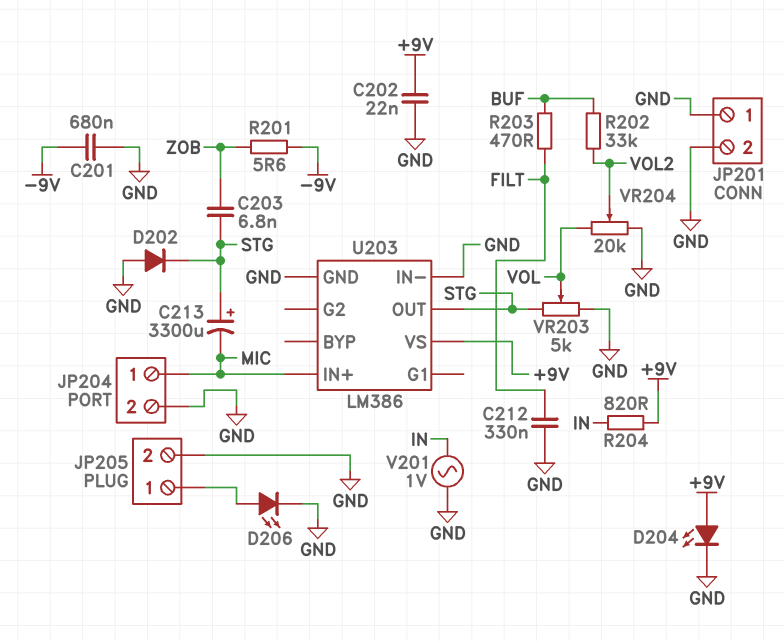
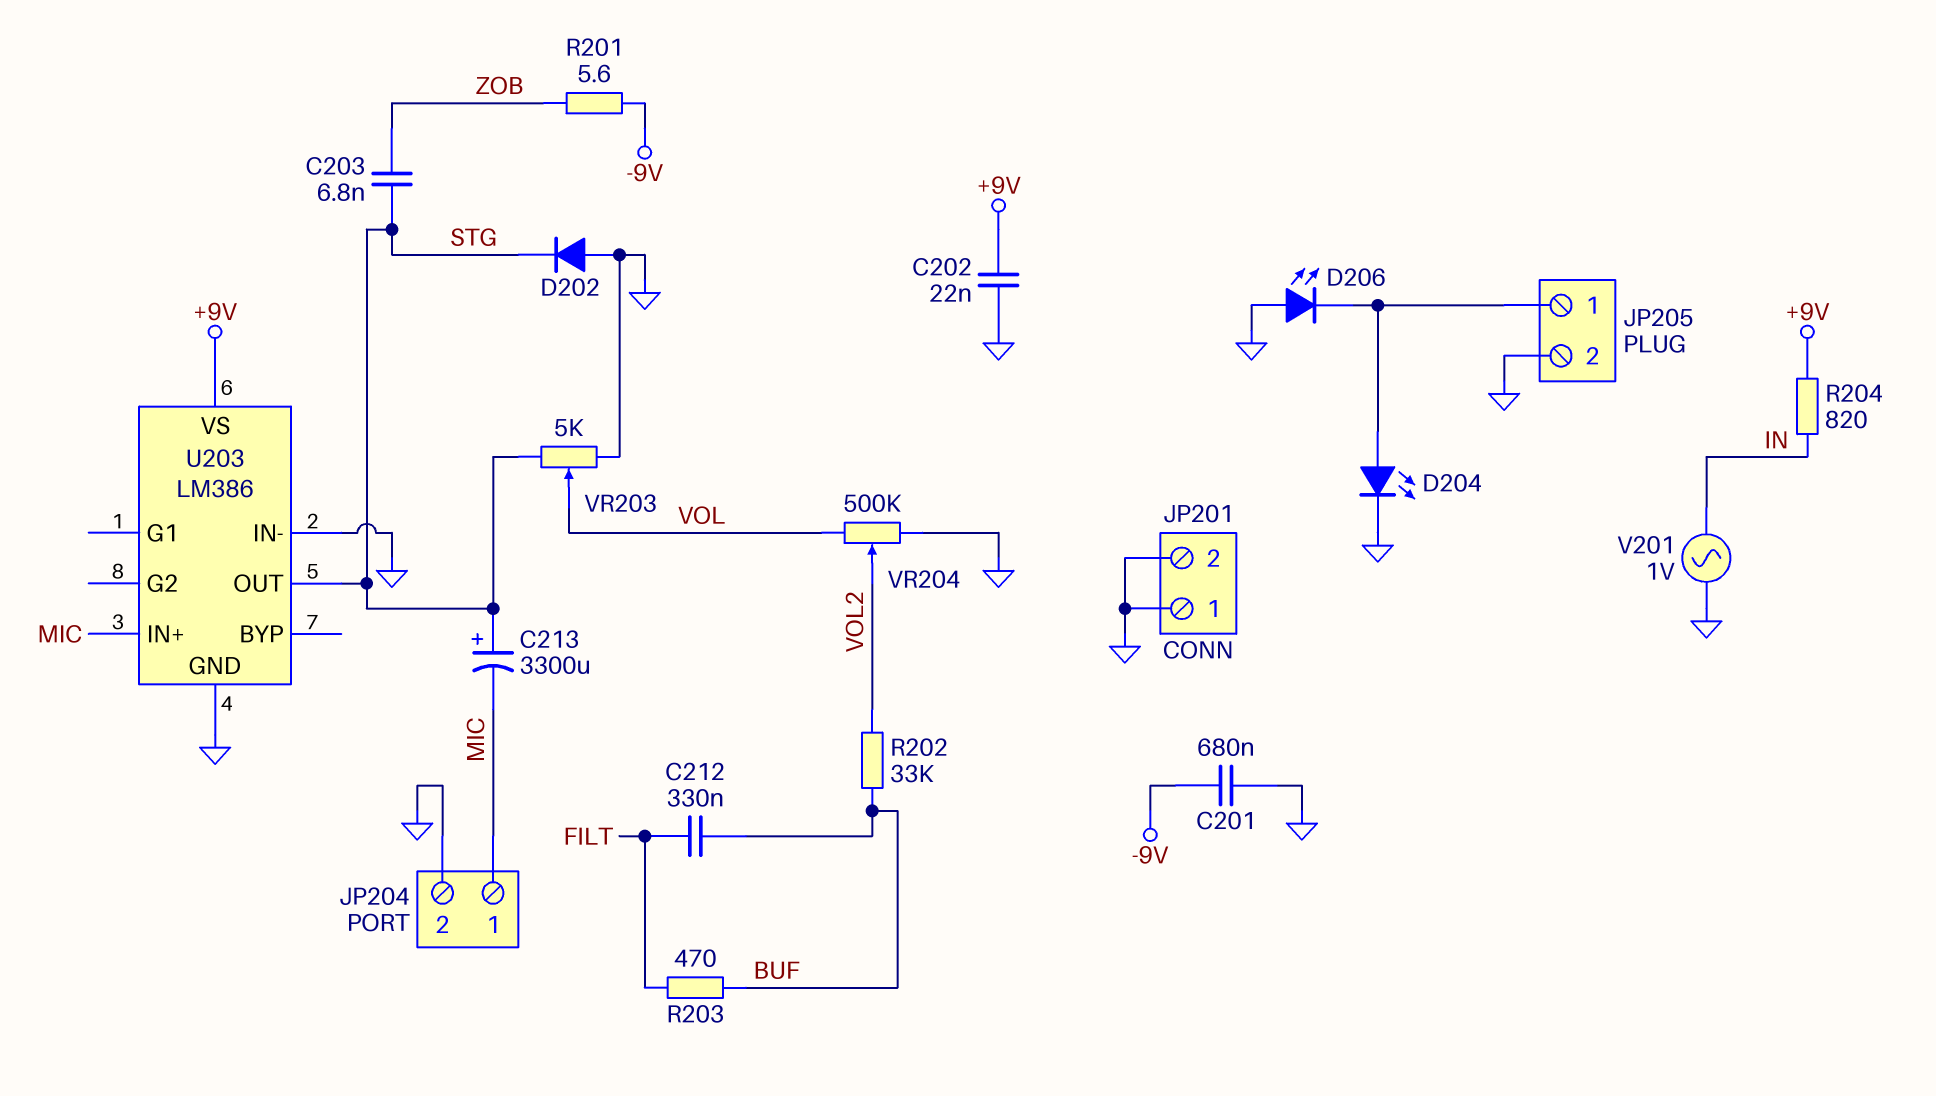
C212: 330nF (FILT, GND) -> 330nF (BUF, FILT)
D204: LED (A +9V, K GND) -> LED (A JP205/1, K GND)
D206: LED (A JP205/1, K GND) -> LED (A GND, K JP205/1)
VR204: 20k (GND, VOL, wiper VOL2) -> 500k (GND, VOL, wiper VOL2)

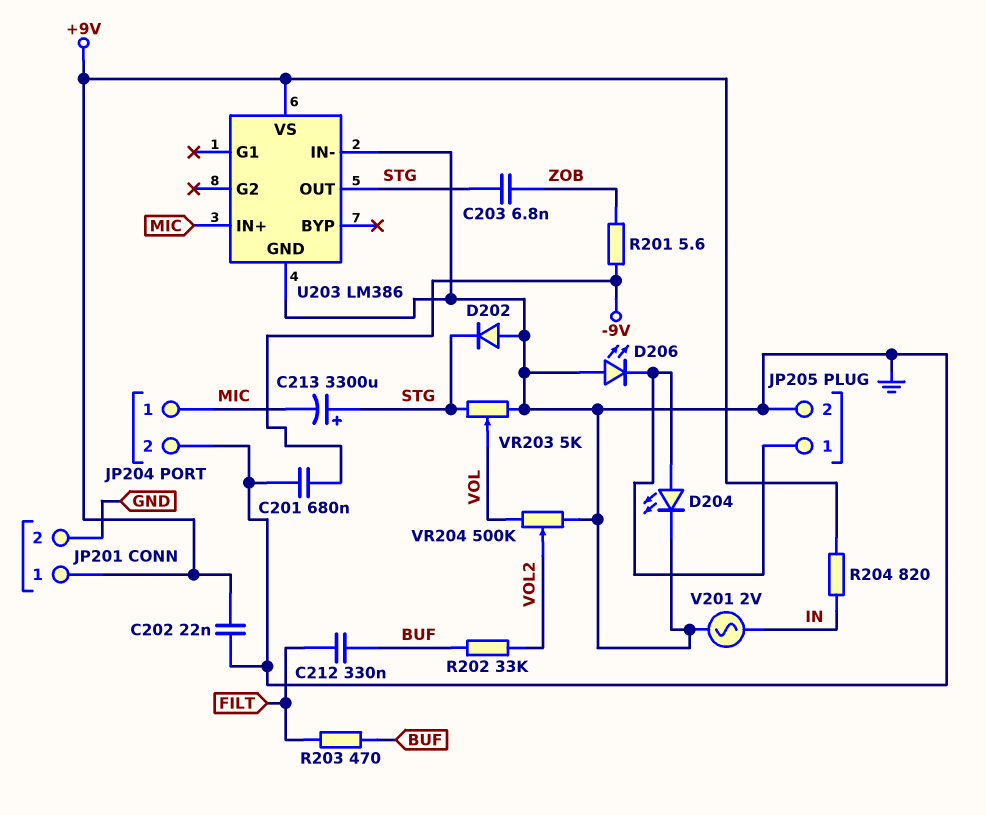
JP201 pin 1: GND -> +9V
V201: AC 1V (GND, IN) -> AC 2V (GND, IN)

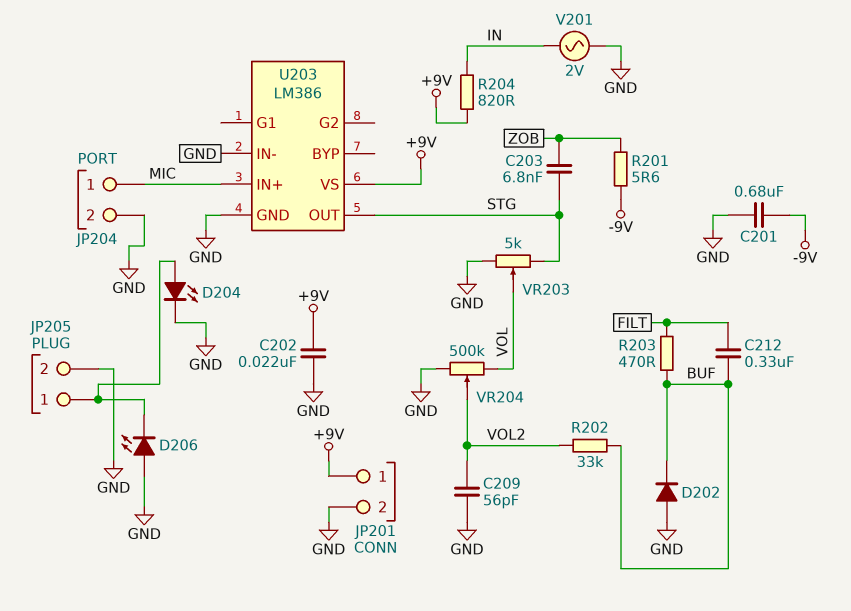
C209: none -> 56pF (GND, VOL2)
C213: 3300uF (plus STG, minus MIC) -> none
D202: diode (A GND, K STG) -> diode (A GND, K BUF)

